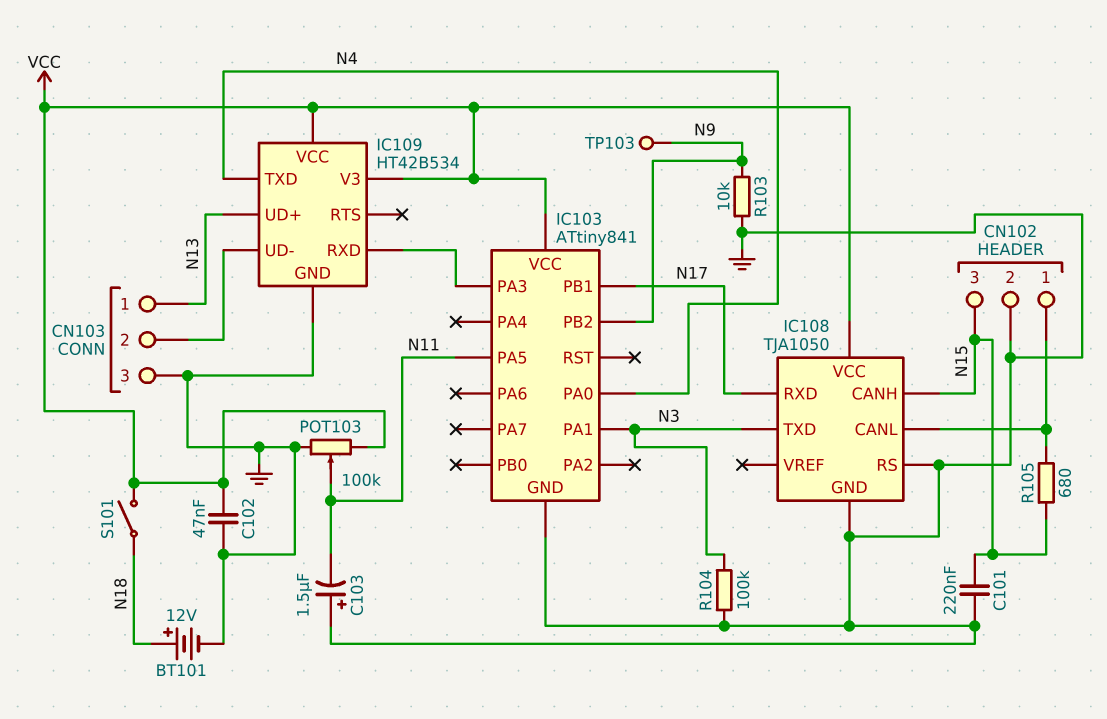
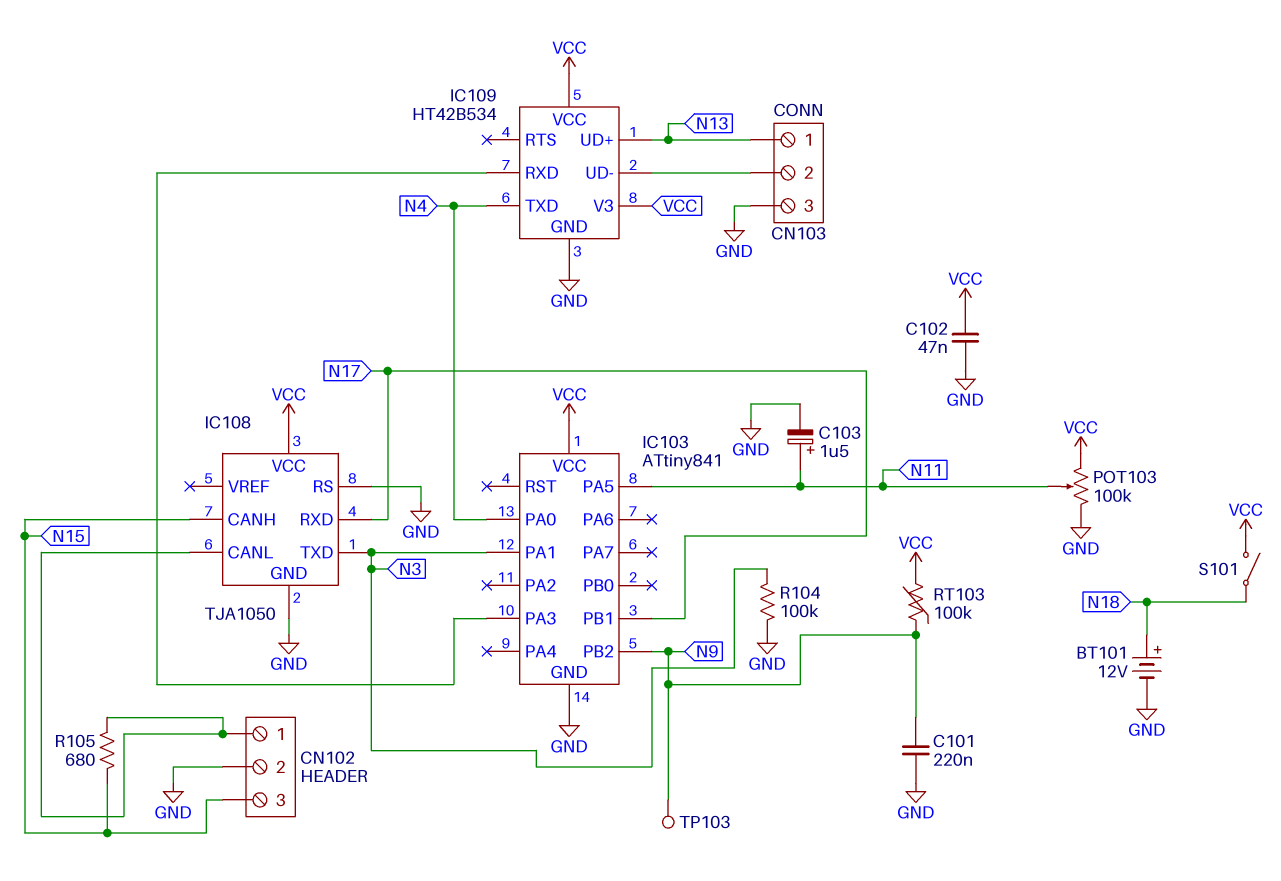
C101: 220nF (GND, N15) -> 220nF (GND, N9)
C103: 1.5uF (plus GND, minus N11) -> 1.5uF (plus N11, minus GND)
R103: 10k (GND, N9) -> none
RT103: none -> 100k (N9, VCC)

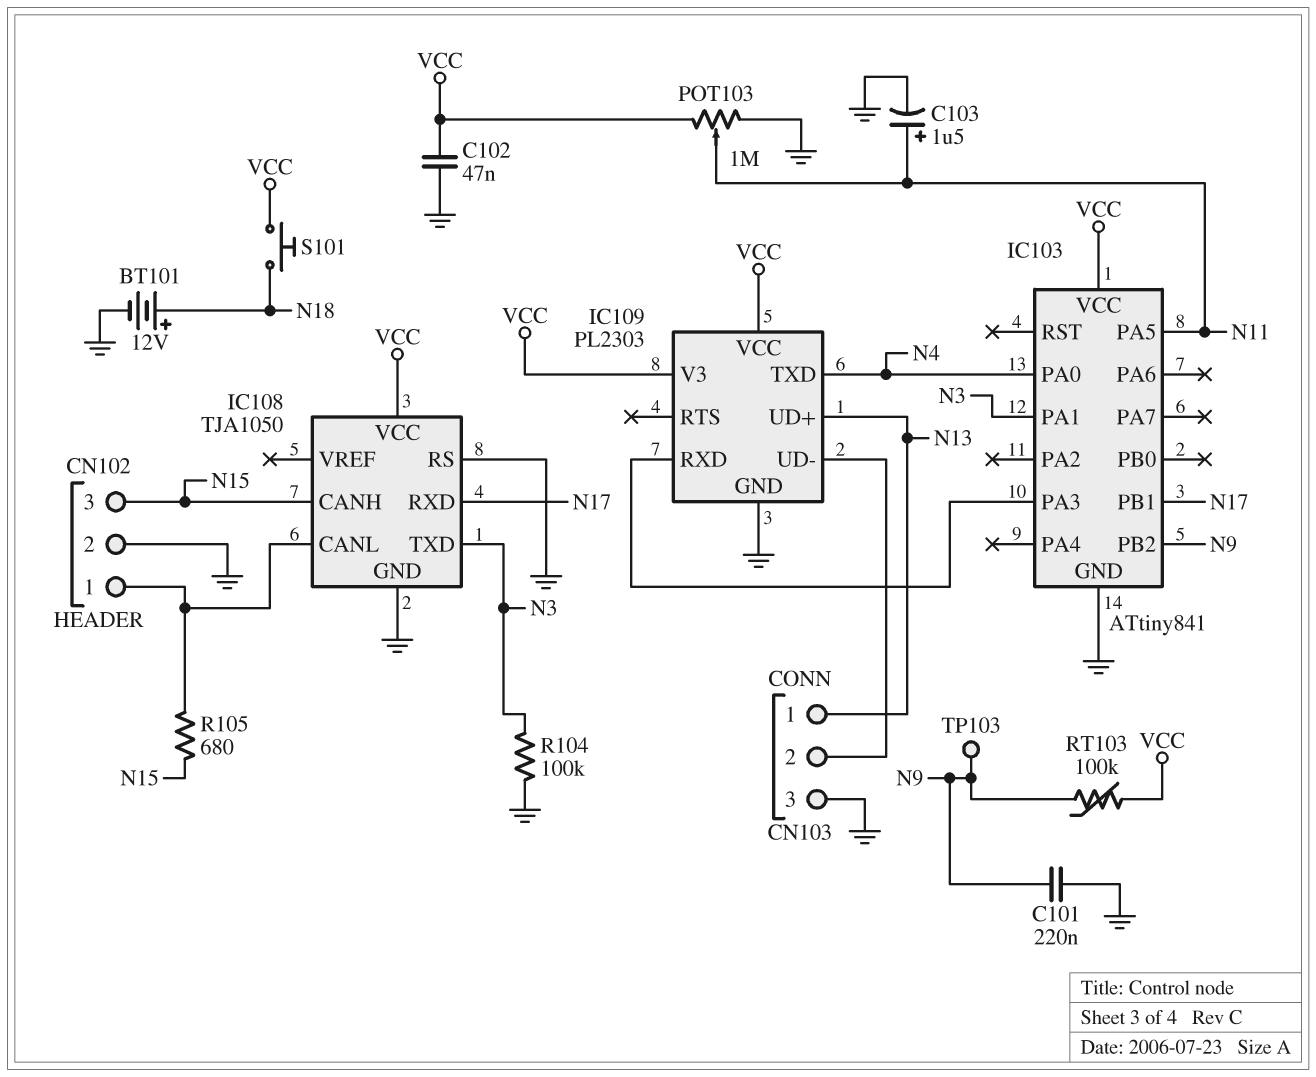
IC109: HT42B534 -> PL2303
POT103: 100k (GND, VCC, wiper N11) -> 1M (GND, VCC, wiper N11)
S101: switch (N18, VCC) -> button (N18, VCC)

